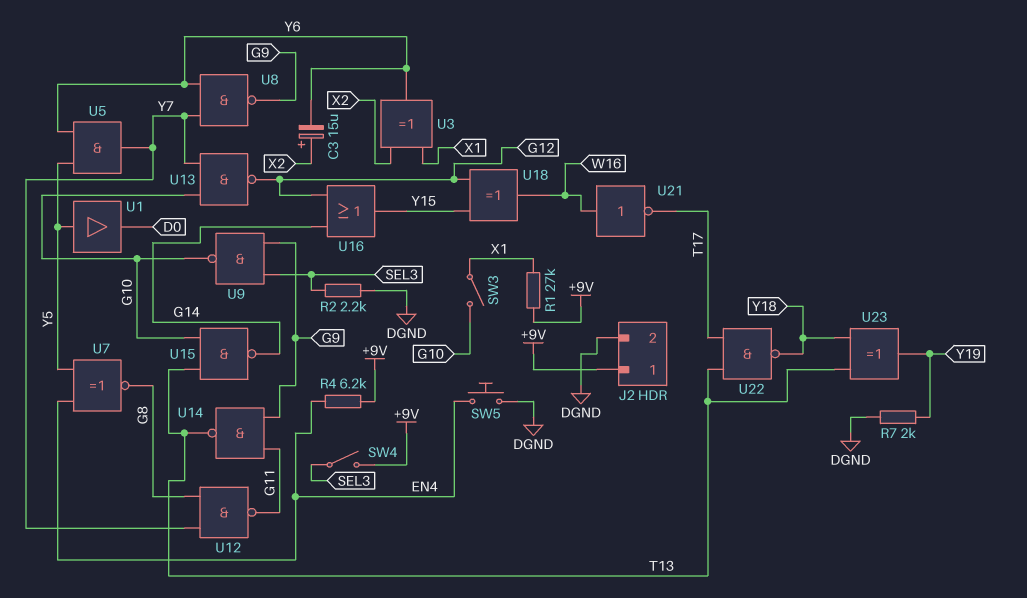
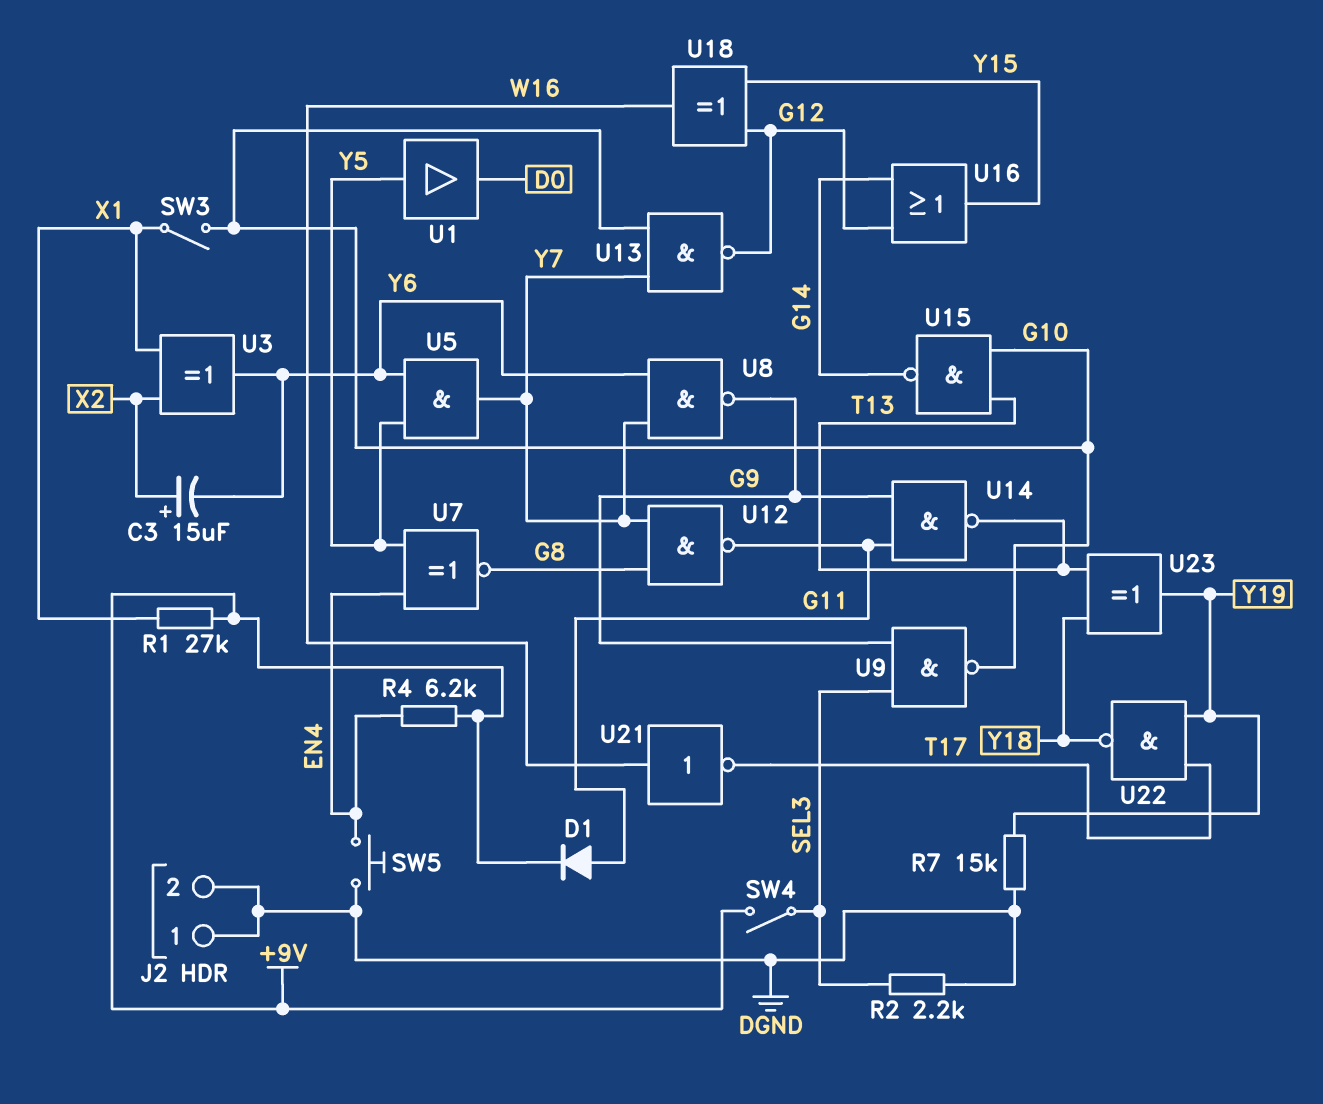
D1: none -> diode (A G11, K +9V)
J2 pin 1: +9V -> DGND
R7: 2k (DGND, Y19) -> 15k (DGND, Y19)
U22: NAND (in T13, in T17, out Y18) -> NAND (in T17, in Y19, out Y18)

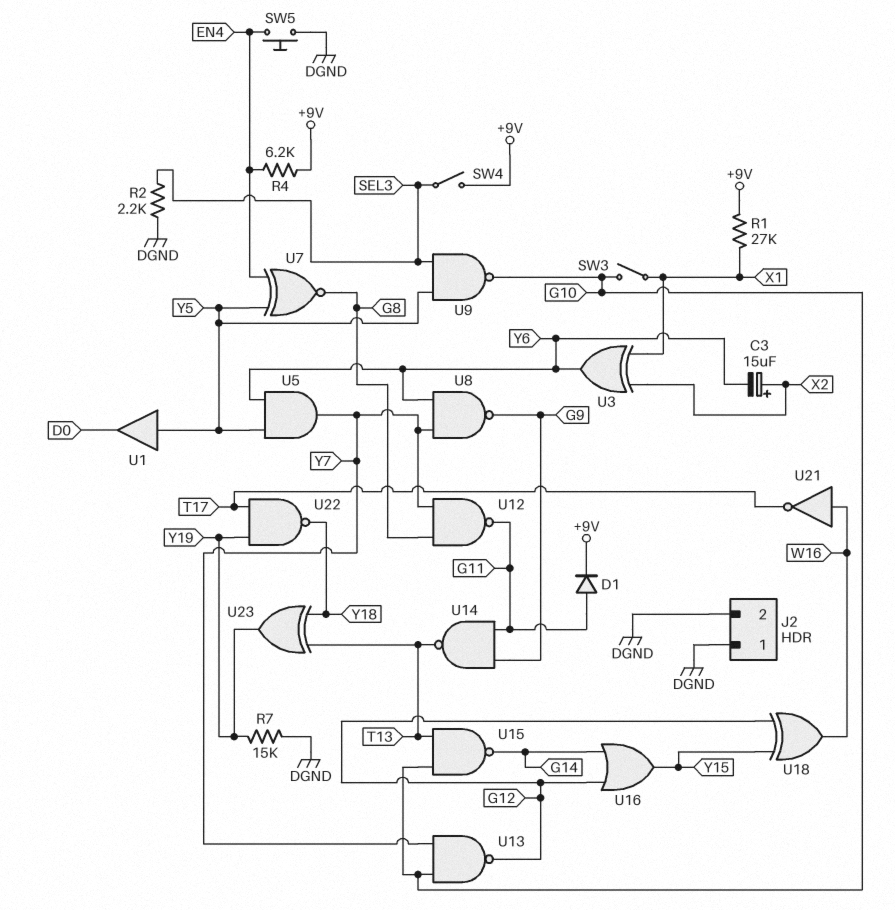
U9: NAND (in G9, in SEL3, out G10) -> NAND (in SEL3, in Y5, out G10)

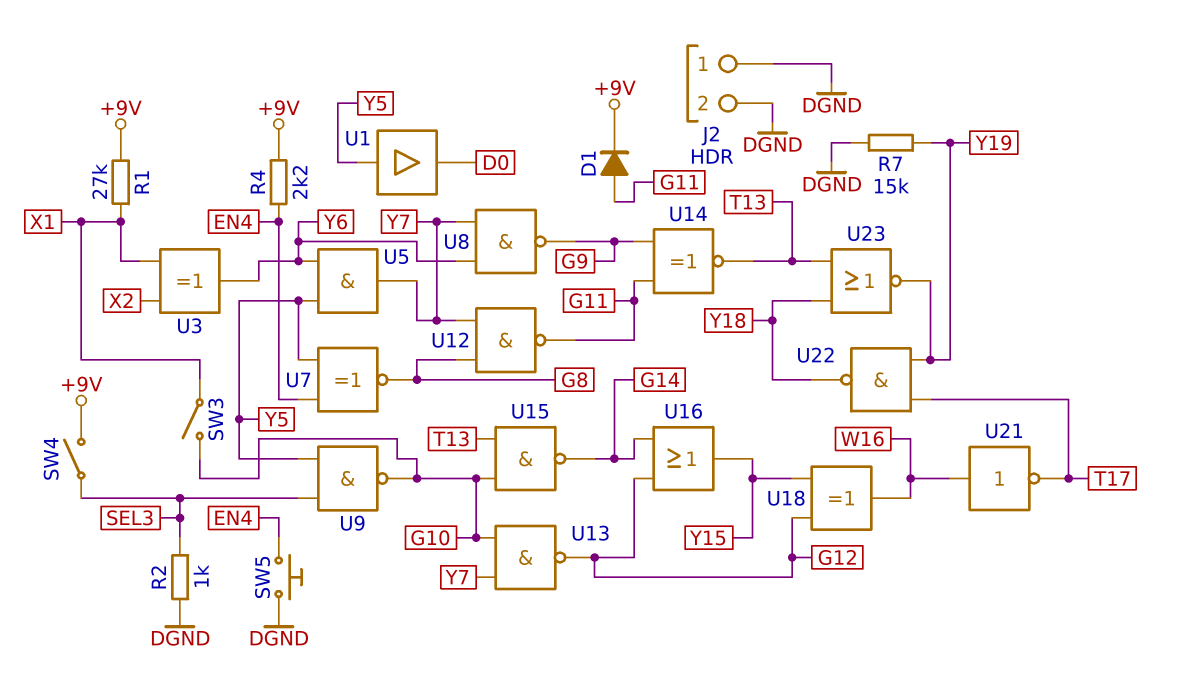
C3: 15uF (plus X2, minus Y6) -> none
R2: 2.2k (DGND, SEL3) -> 1k (DGND, SEL3)
R4: 6.2k (+9V, EN4) -> 2.2k (+9V, EN4)
U14: NAND (in G9, in G11, out T13) -> XNOR (in G9, in G11, out T13)
U23: XOR (in T13, in Y18, out Y19) -> NOR (in T13, in Y18, out Y19)

